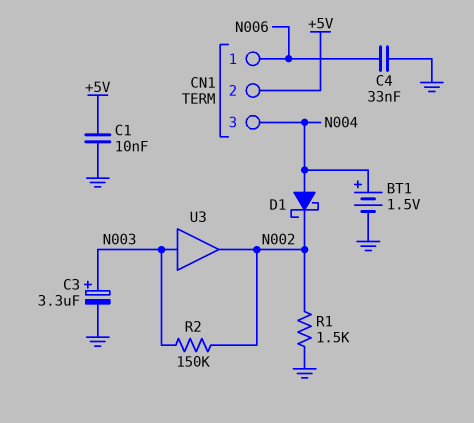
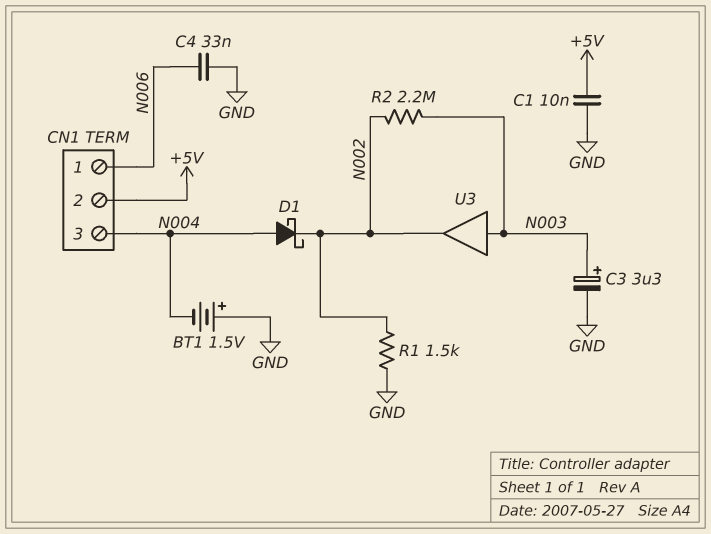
BT1: 1.5V (plus N004, minus GND) -> 1.5V (plus GND, minus N004)
R2: 150k (N002, N003) -> 2.2M (N002, N003)

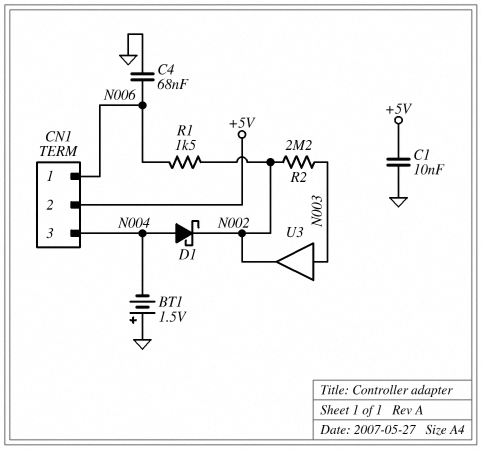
C3: 3.3uF (plus N003, minus GND) -> none
C4: 33nF (GND, N006) -> 68nF (GND, N006)
R1: 1.5k (GND, N002) -> 1.5k (N002, N006)

